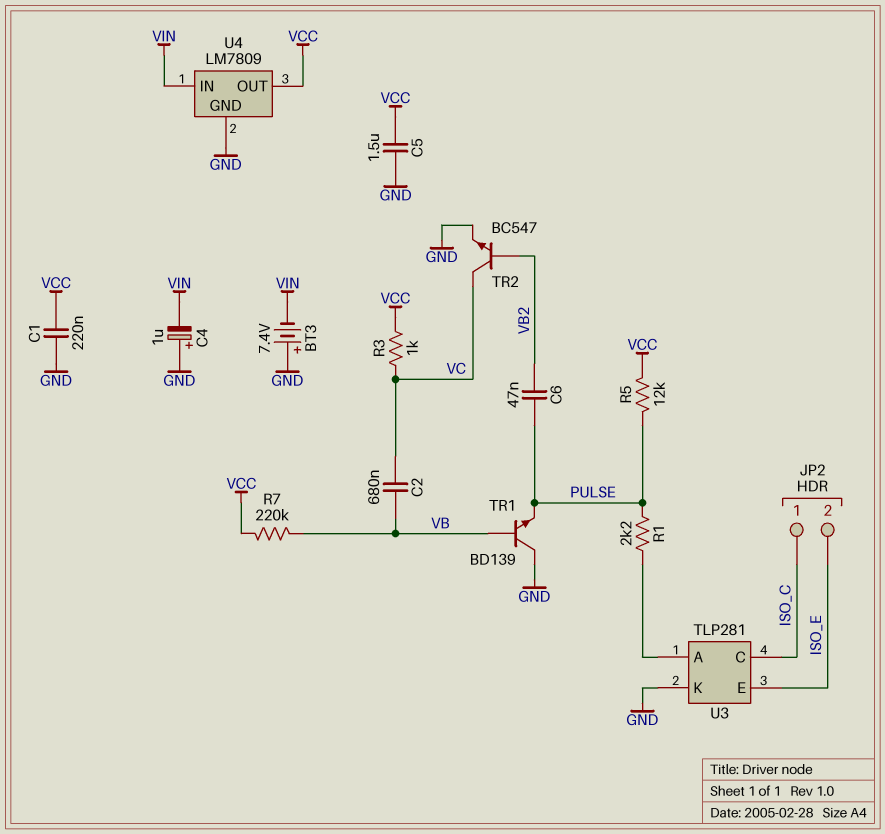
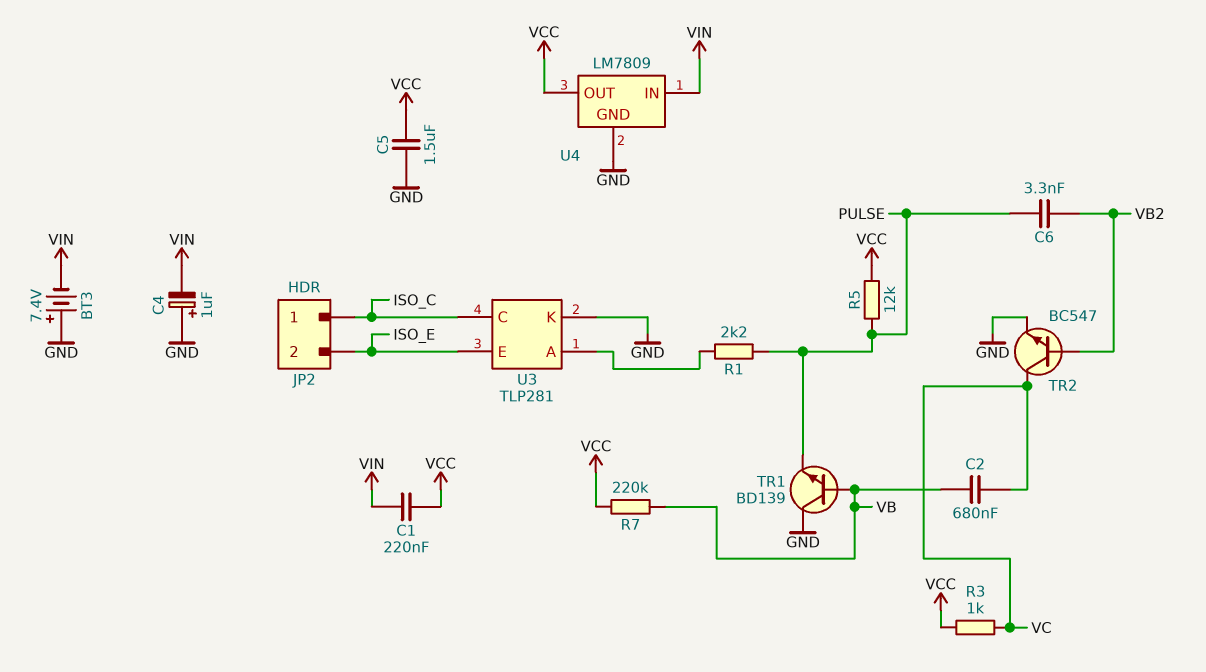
C1: 220nF (GND, VCC) -> 220nF (VCC, VIN)
C6: 47nF (PULSE, VB2) -> 3.3nF (PULSE, VB2)

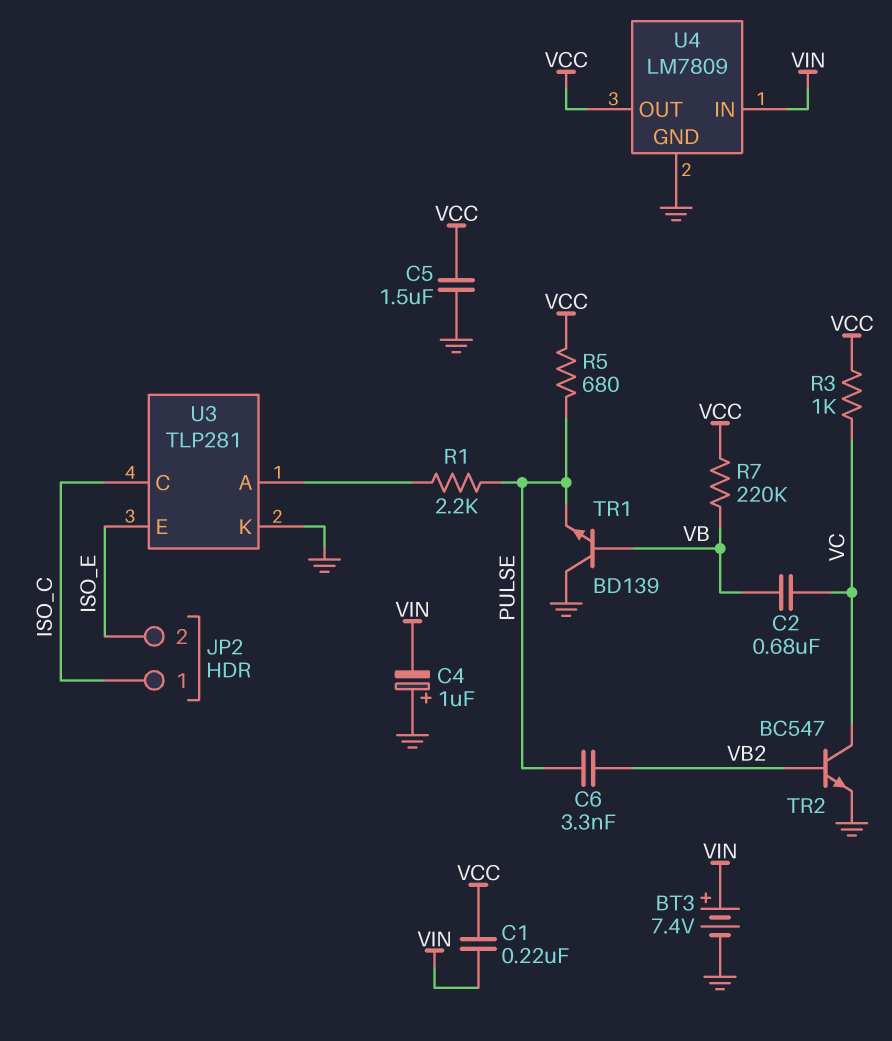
BT3: 7.4V (plus GND, minus VIN) -> 7.4V (plus VIN, minus GND)
R5: 12k (PULSE, VCC) -> 680 (PULSE, VCC)

